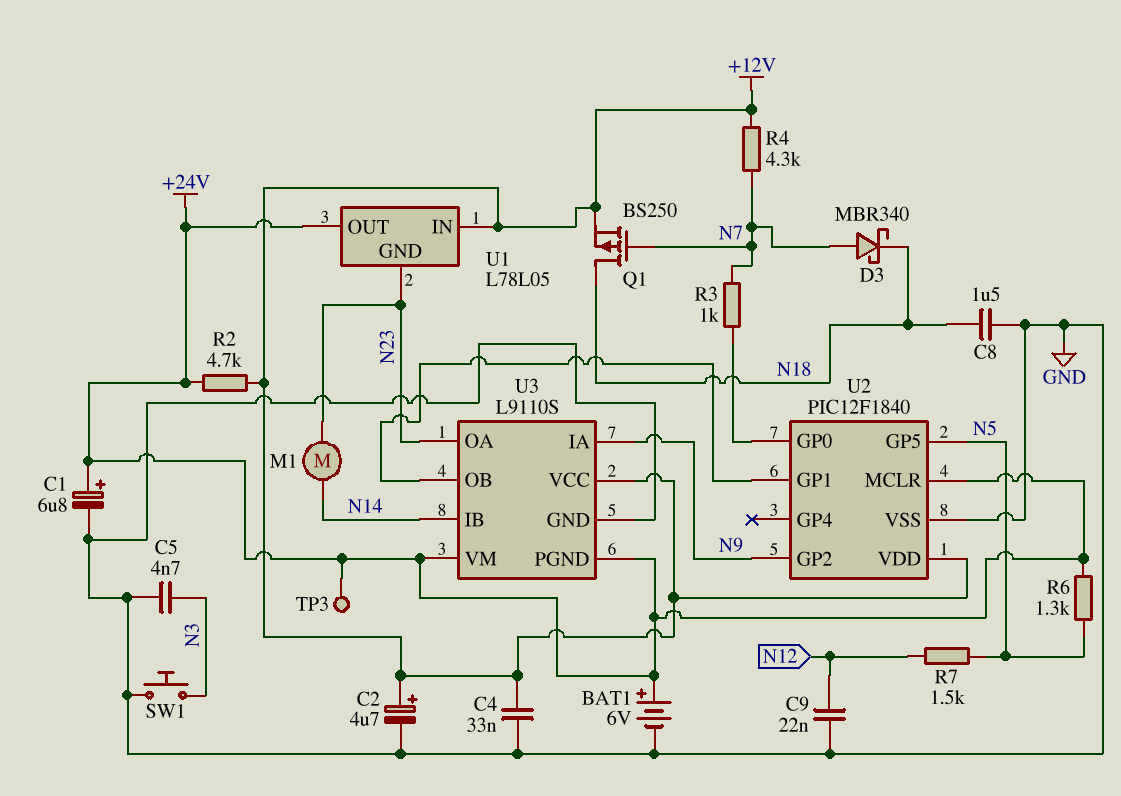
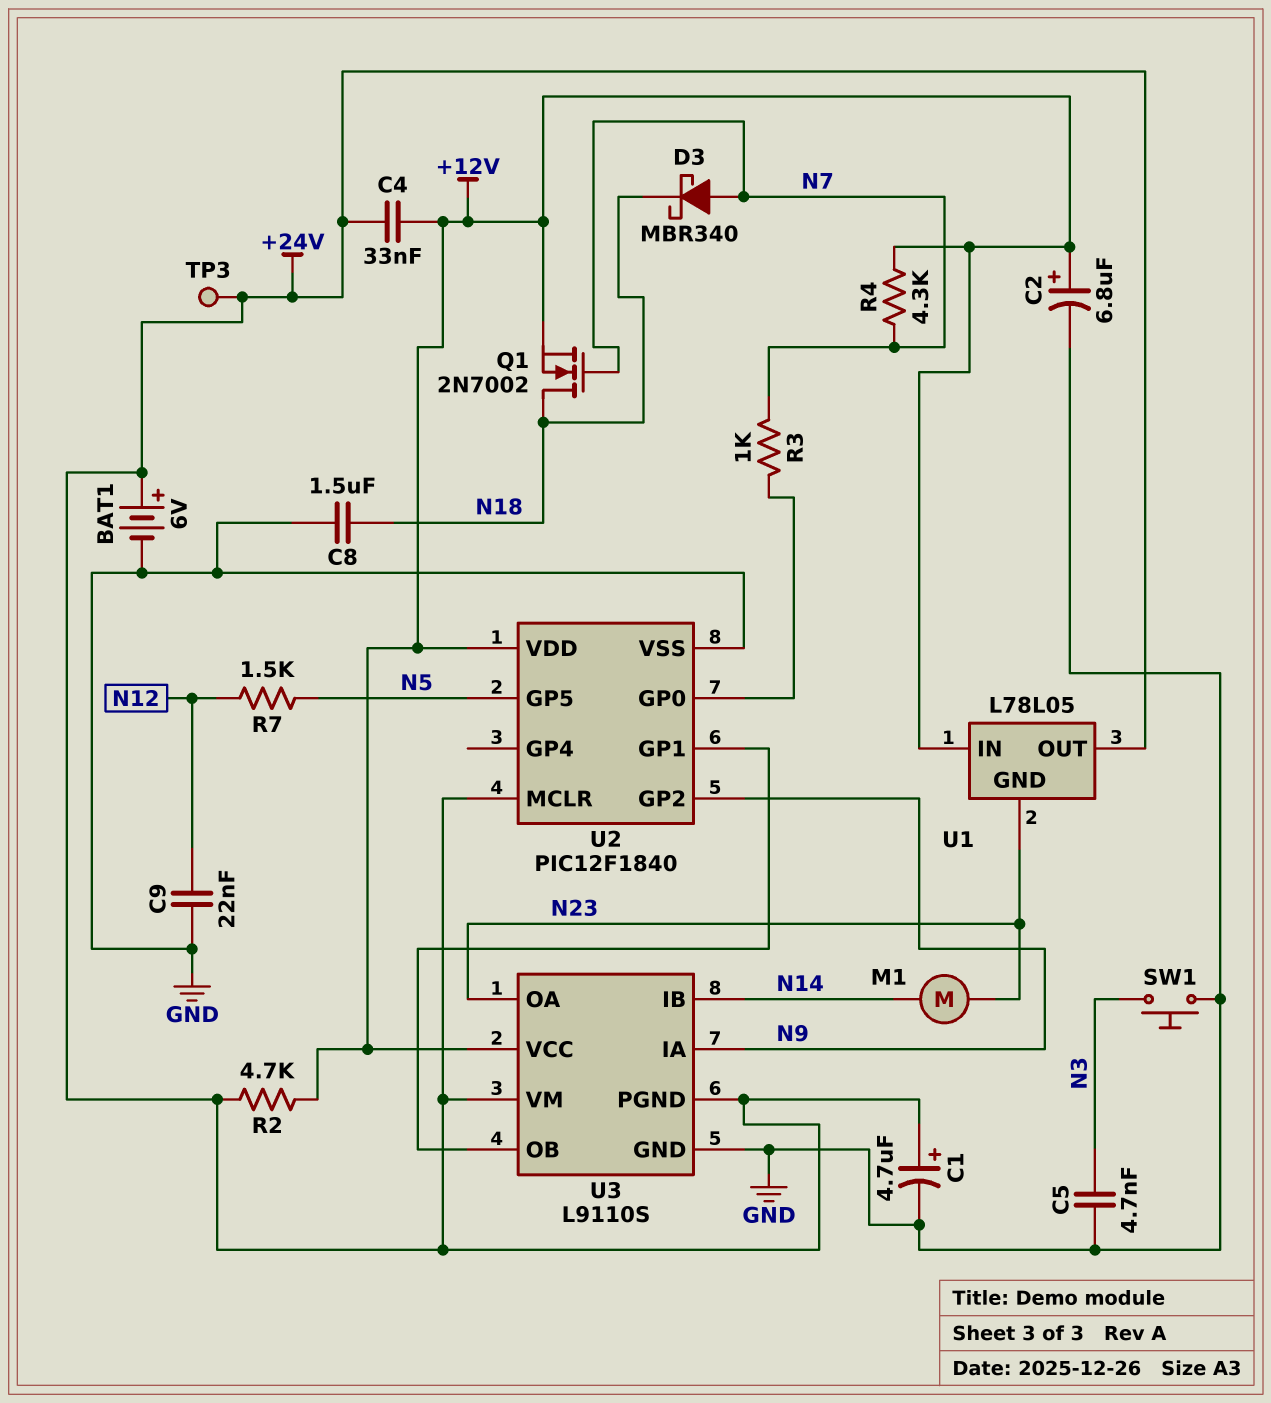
C1: 6.8uF (plus +24V, minus GND) -> 4.7uF (plus +24V, minus GND)
C2: 4.7uF (plus +12V, minus GND) -> 6.8uF (plus +12V, minus GND)
C4: 33nF (+12V, GND) -> 33nF (+12V, +24V)
Q1: PMOS BS250 (G N7, D N18, S +12V) -> NMOS 2N7002 (G N7, D N18, S +12V)
R6: 1.3k (+24V, N5) -> none

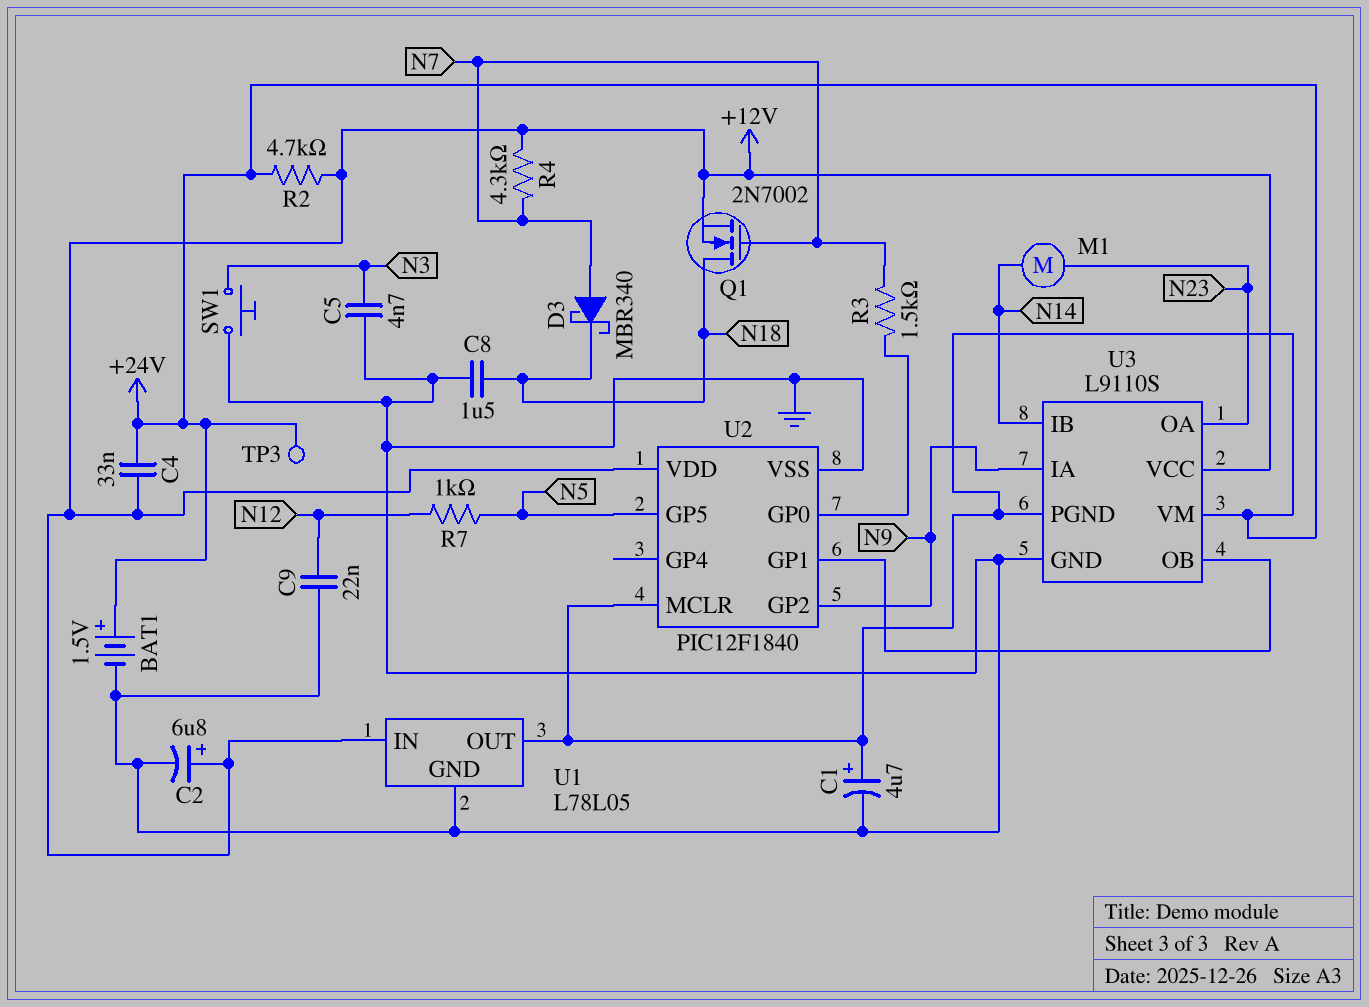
BAT1: 6V (plus +24V, minus GND) -> 1.5V (plus +24V, minus GND)
R3: 1k (N7, U2/GP0) -> 1.5k (N7, U2/GP0)
R7: 1.5k (N5, N12) -> 1k (N5, N12)
U1 pin GND: N23 -> GND

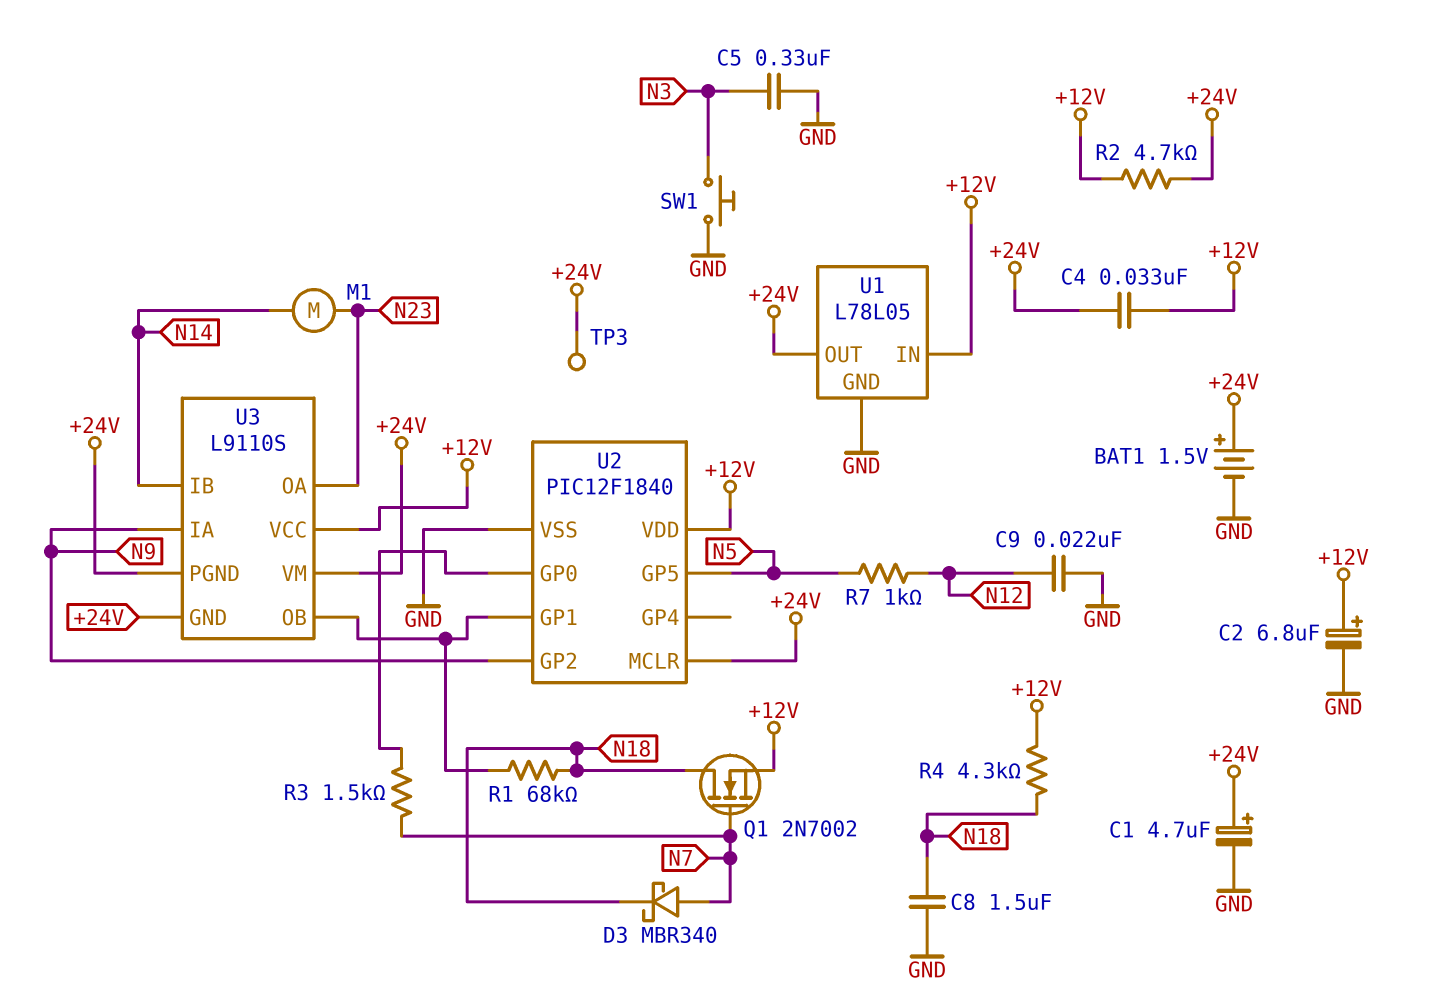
C5: 4.7nF (GND, N3) -> 330nF (GND, N3)
R1: none -> 68k (N18, U2/GP1)
R4: 4.3k (+12V, N7) -> 4.3k (+12V, N18)
U3 pin GND: GND -> +24V

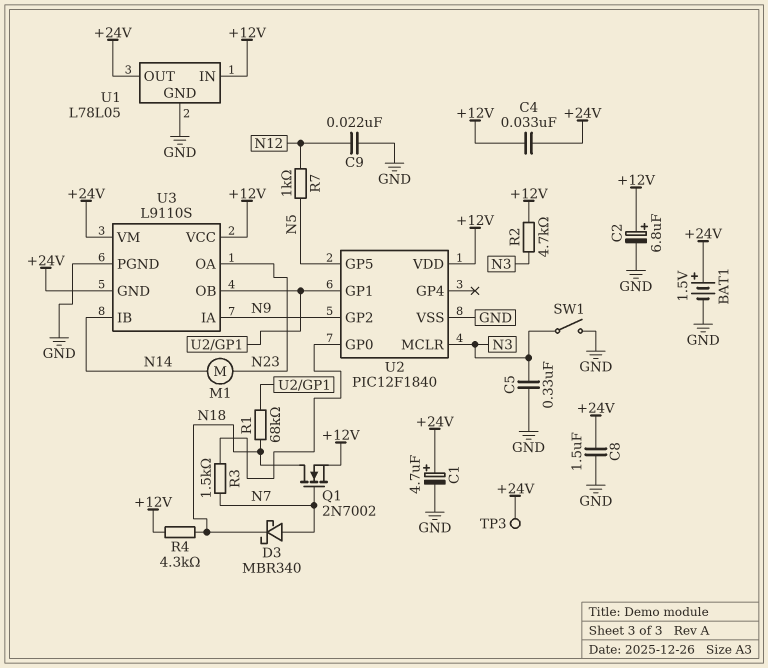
C8: 1.5uF (GND, N18) -> 1.5uF (+24V, GND)
R2: 4.7k (+12V, +24V) -> 4.7k (+12V, N3)
SW1: button (GND, N3) -> switch (GND, N3)
U2 pin MCLR: +24V -> N3
U3 pin PGND: +24V -> GND

